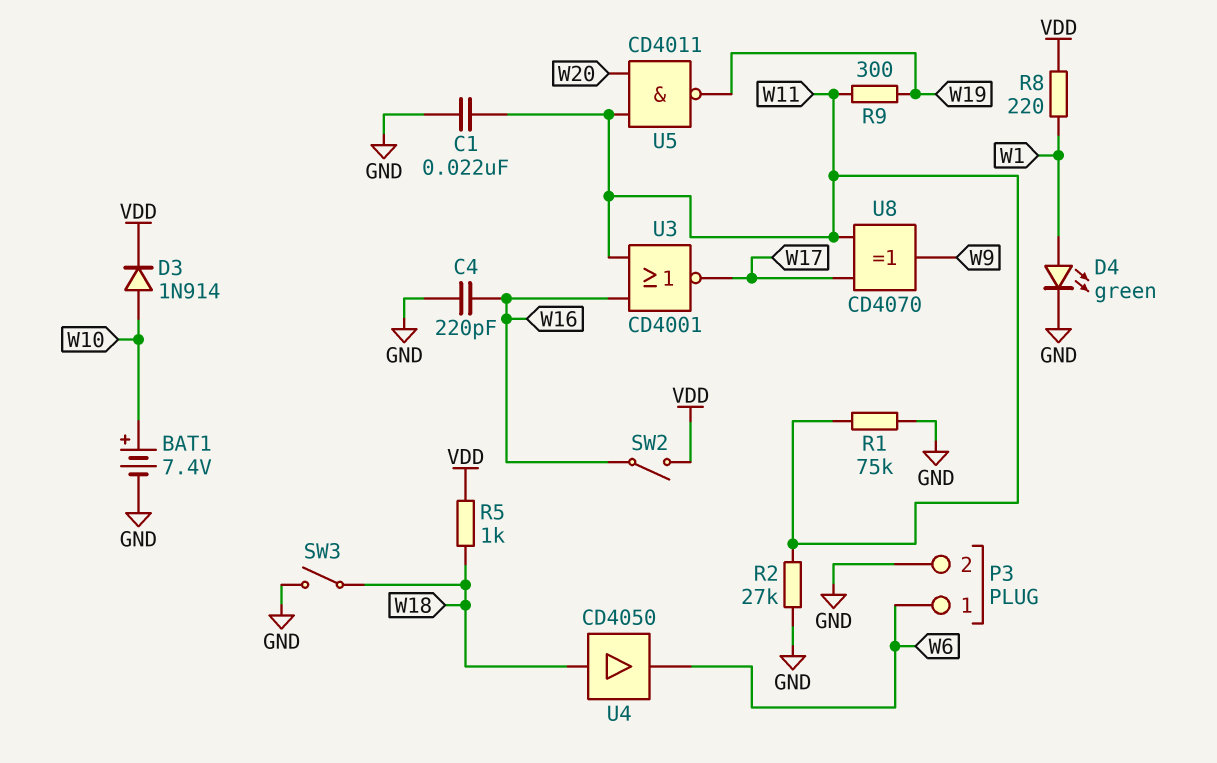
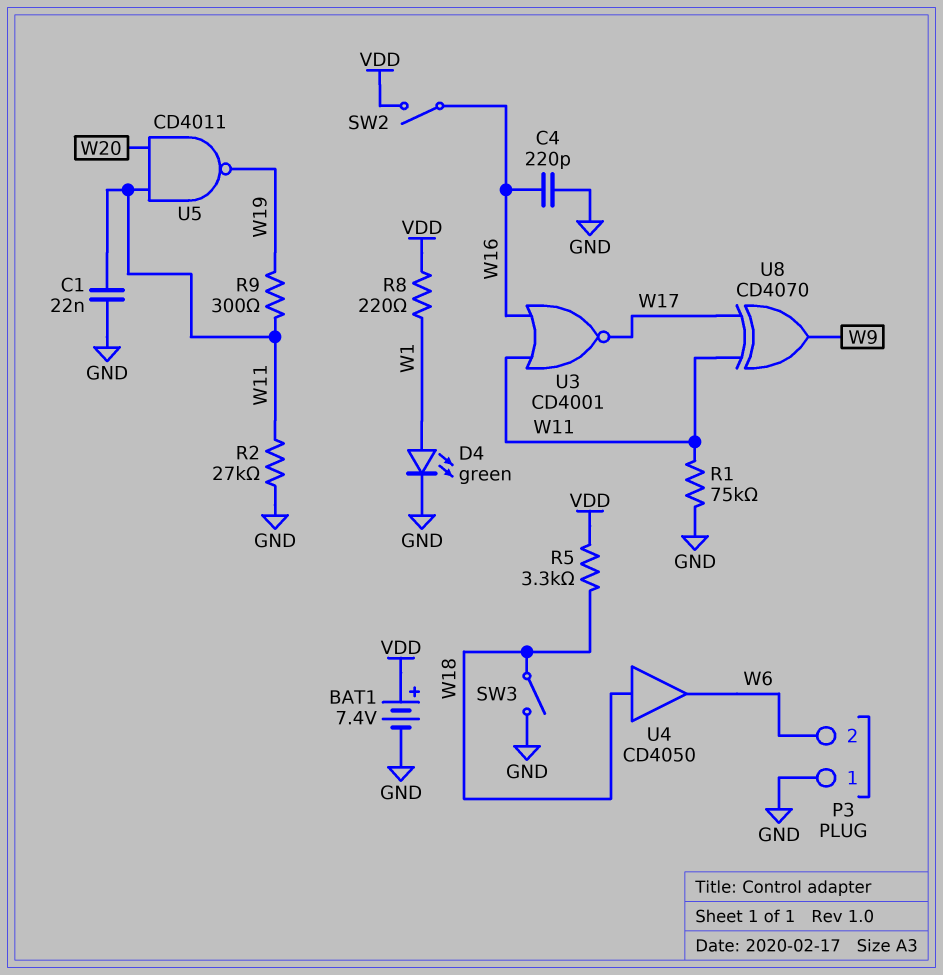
BAT1: 7.4V (plus W10, minus GND) -> 7.4V (plus VDD, minus GND)
D3: diode 1N914 (A W10, K VDD) -> none
P3 pin 1: W6 -> GND
P3 pin 2: GND -> W6
R5: 1k (VDD, W18) -> 3.3k (VDD, W18)

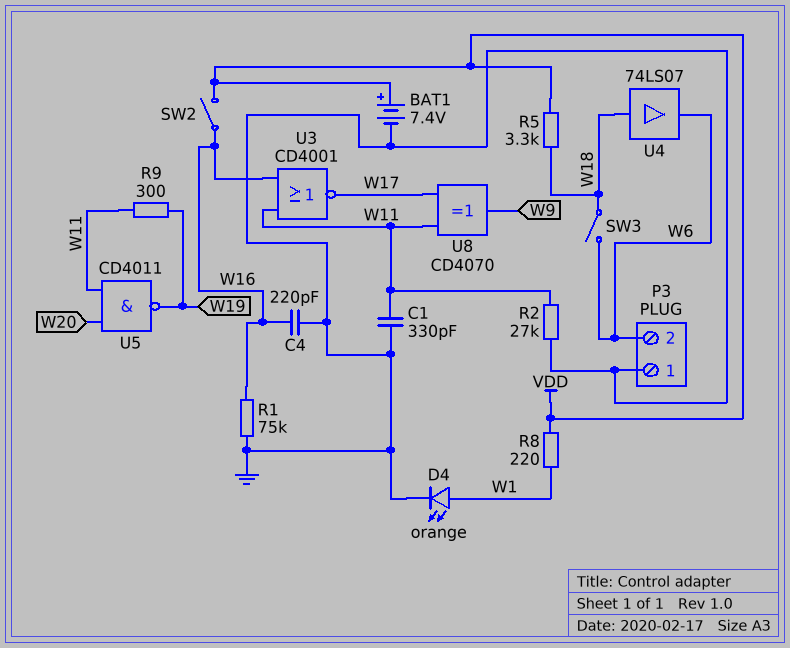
C1: 22nF (GND, W11) -> 330pF (GND, W11)
D4: LED green (A W1, K GND) -> LED orange (A W1, K GND)
R1: 75k (GND, W11) -> 75k (GND, W16)
SW3: switch (GND, W18) -> switch (W6, W18)
U4: buffer CD4050 (in W18, out W6) -> buffer 74LS07 (in W18, out W6)

